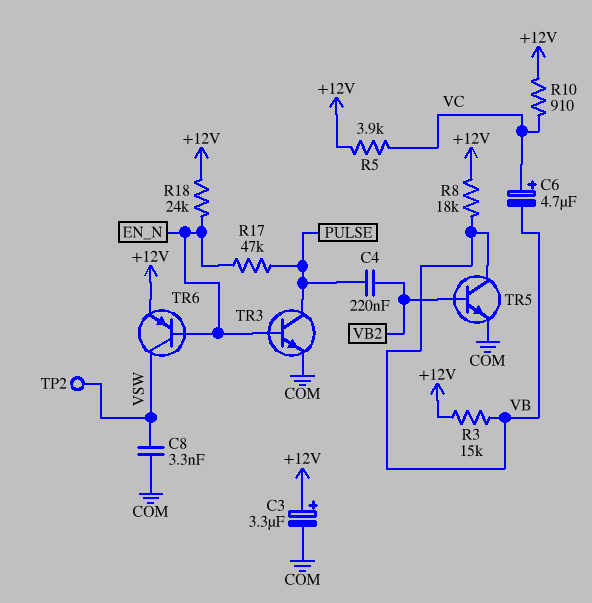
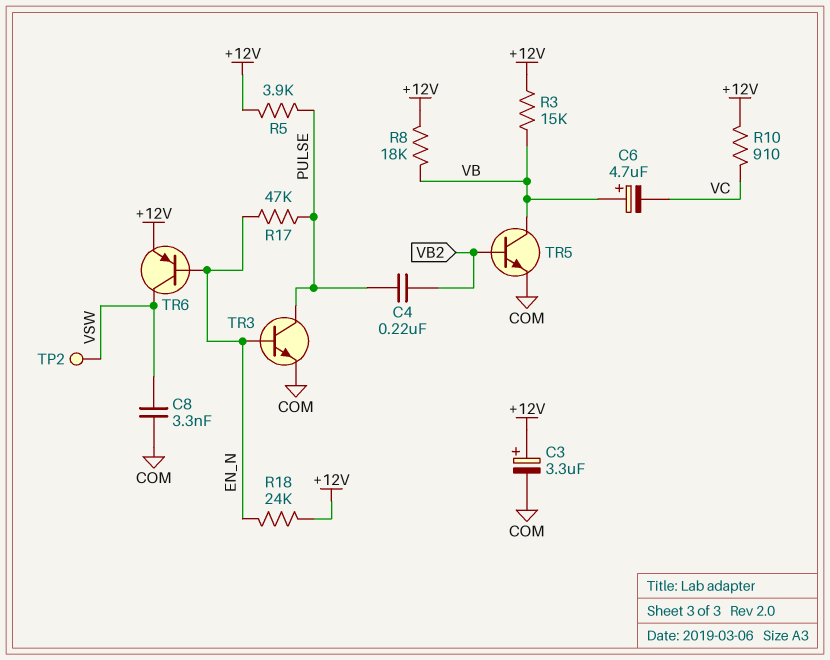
C6: 4.7uF (plus VC, minus VB) -> 4.7uF (plus VB, minus VC)
R5: 3.9k (+12V, VC) -> 3.9k (+12V, PULSE)

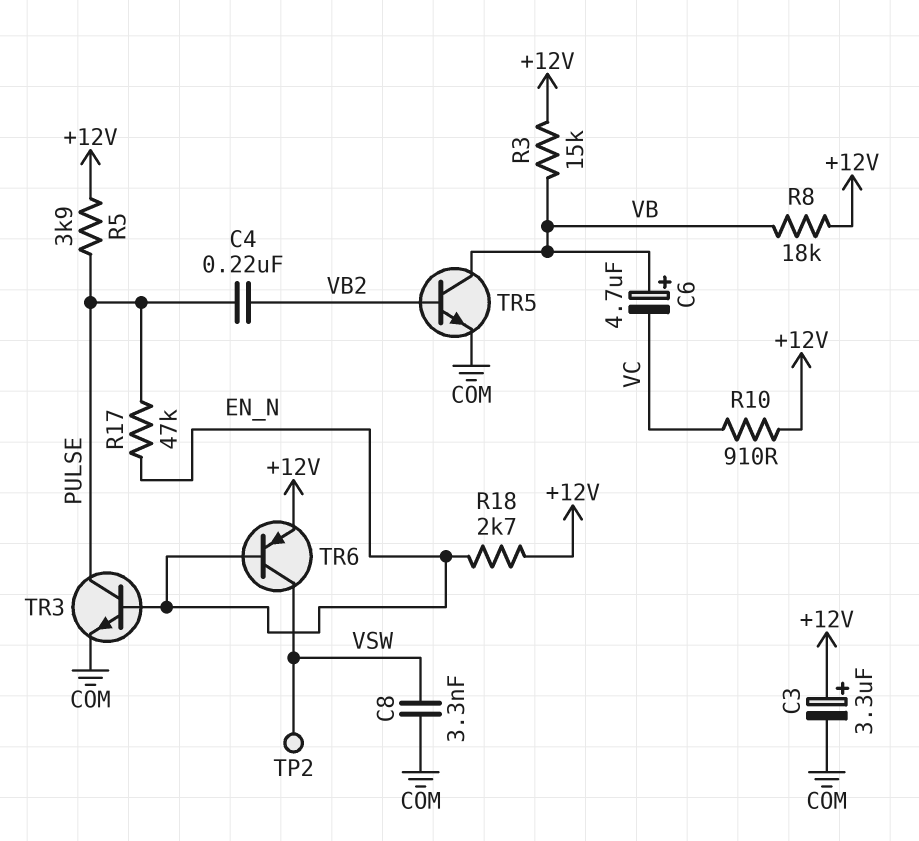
R18: 24k (+12V, EN_N) -> 2.7k (+12V, EN_N)

